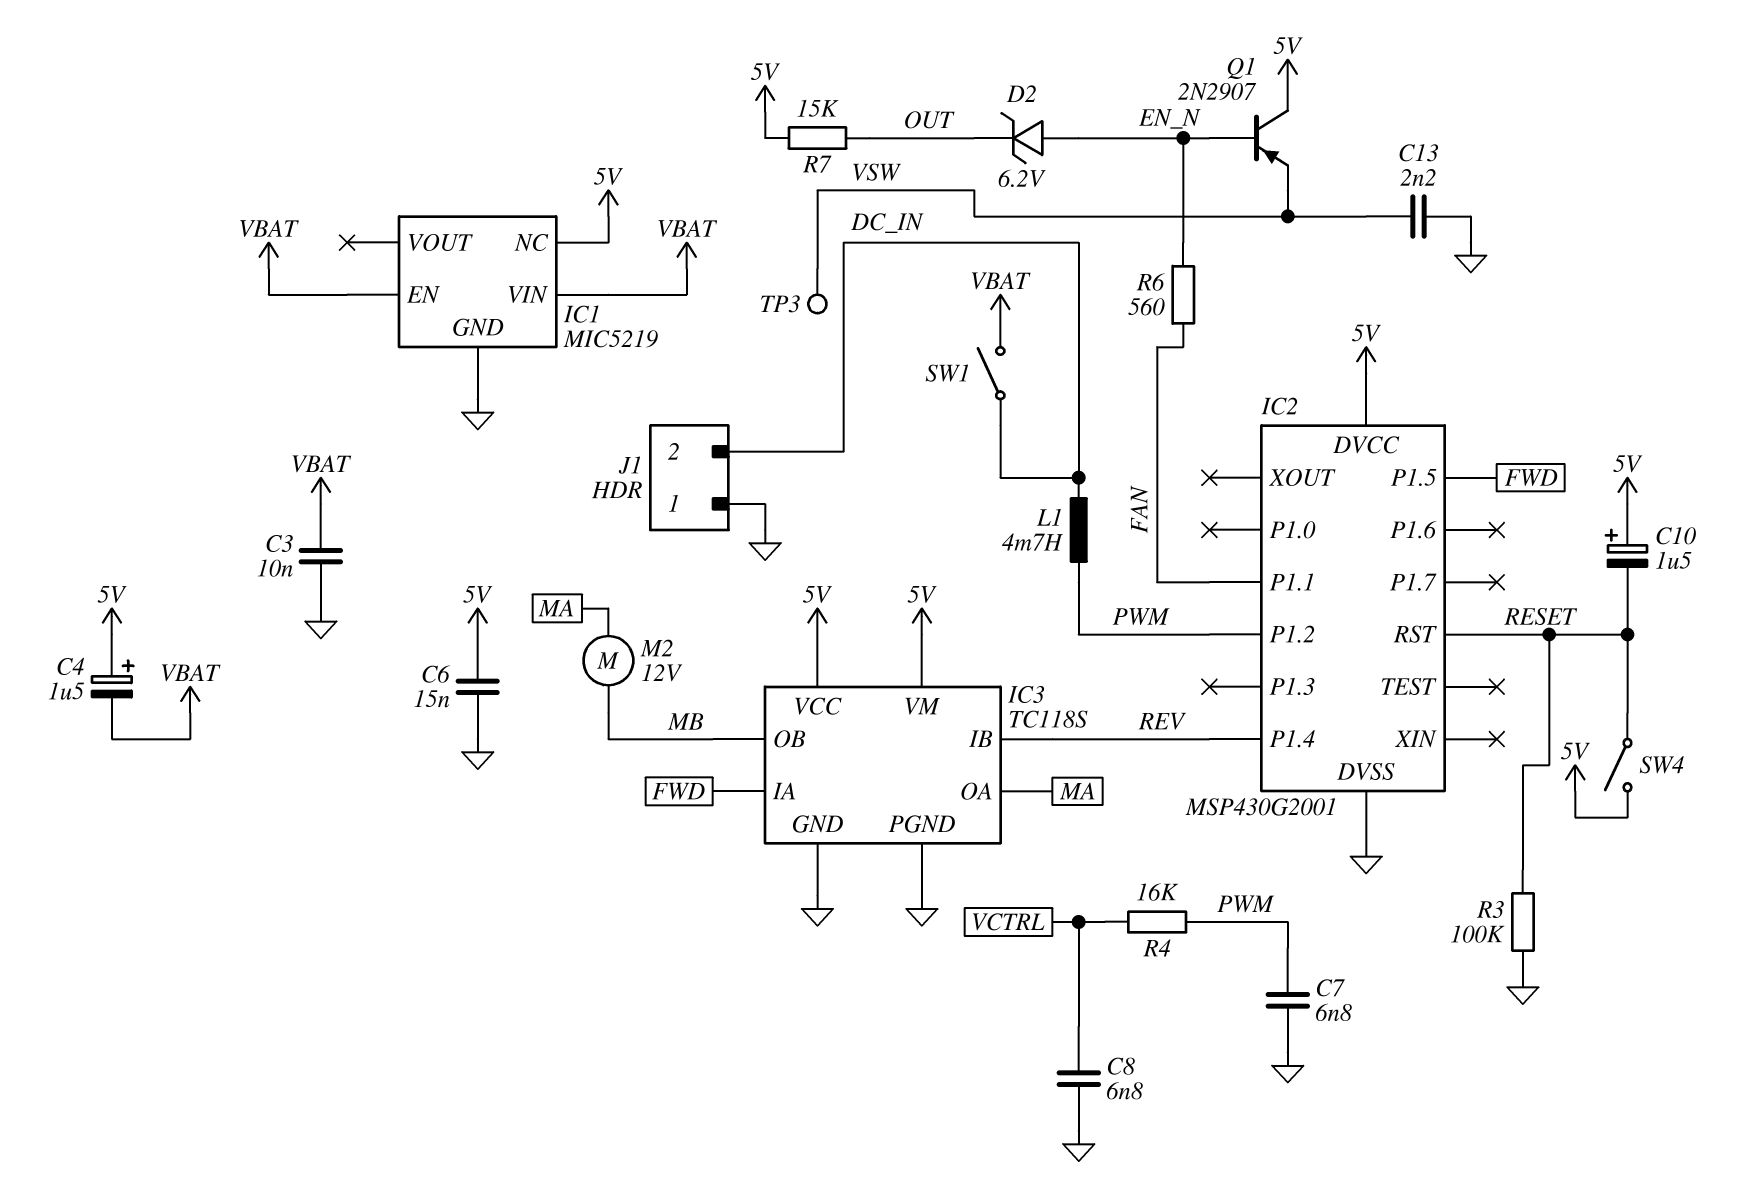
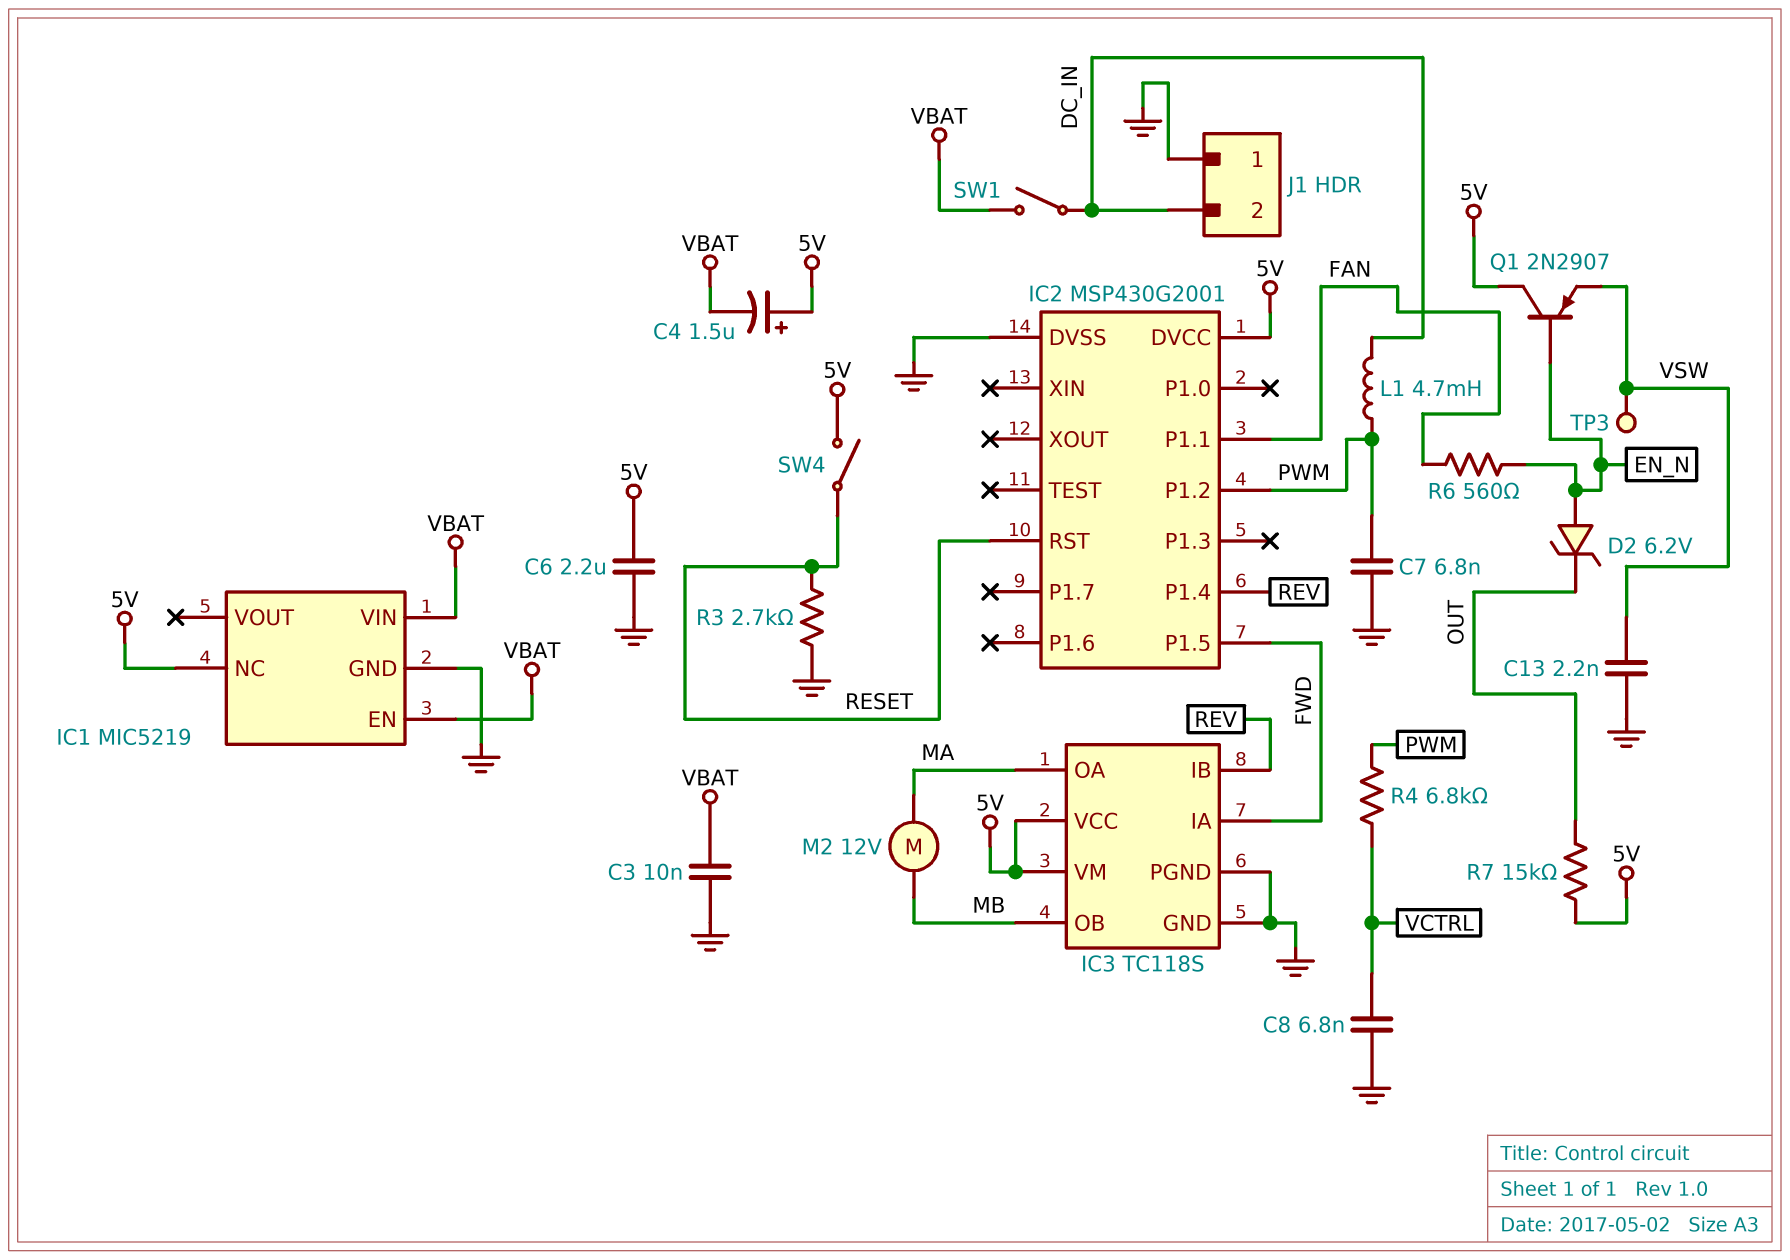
C6: 15nF (5V, GND) -> 2.2uF (5V, GND)
C10: 1.5uF (plus 5V, minus RESET) -> none
R3: 100k (GND, RESET) -> 2.7k (GND, RESET)
R4: 16k (PWM, VCTRL) -> 6.8k (PWM, VCTRL)

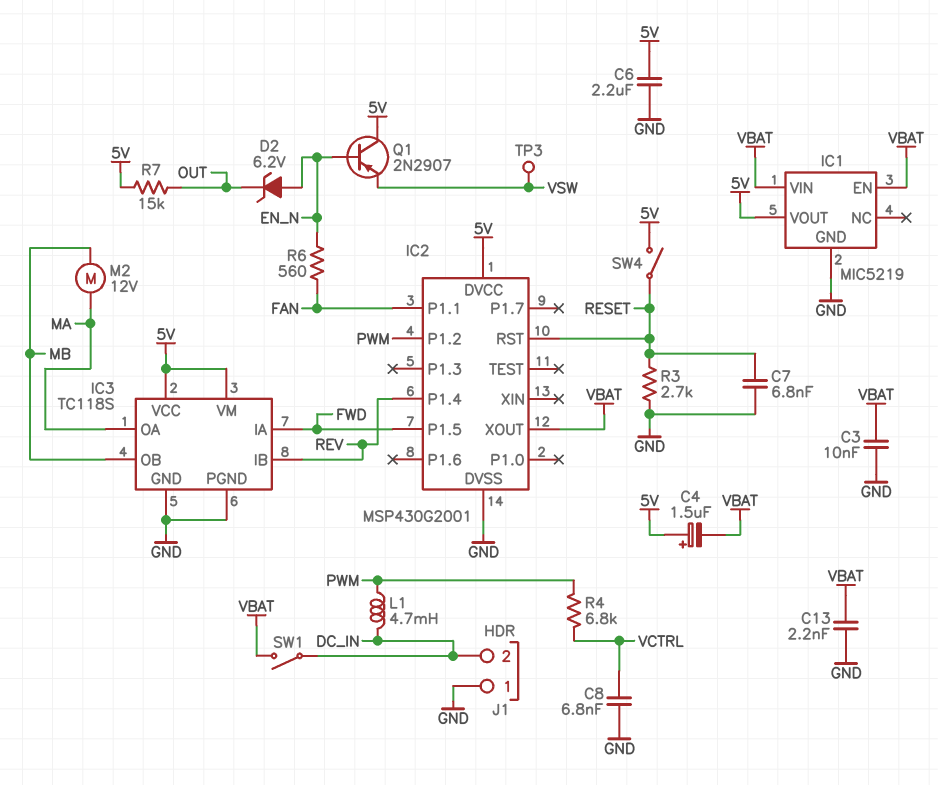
C7: 6.8nF (GND, PWM) -> 6.8nF (GND, RESET)
C13: 2.2nF (GND, VSW) -> 2.2nF (GND, VBAT)
IC1 pin NC: 5V -> none
IC1 pin VOUT: none -> 5V
IC2 pin XOUT: none -> VBAT

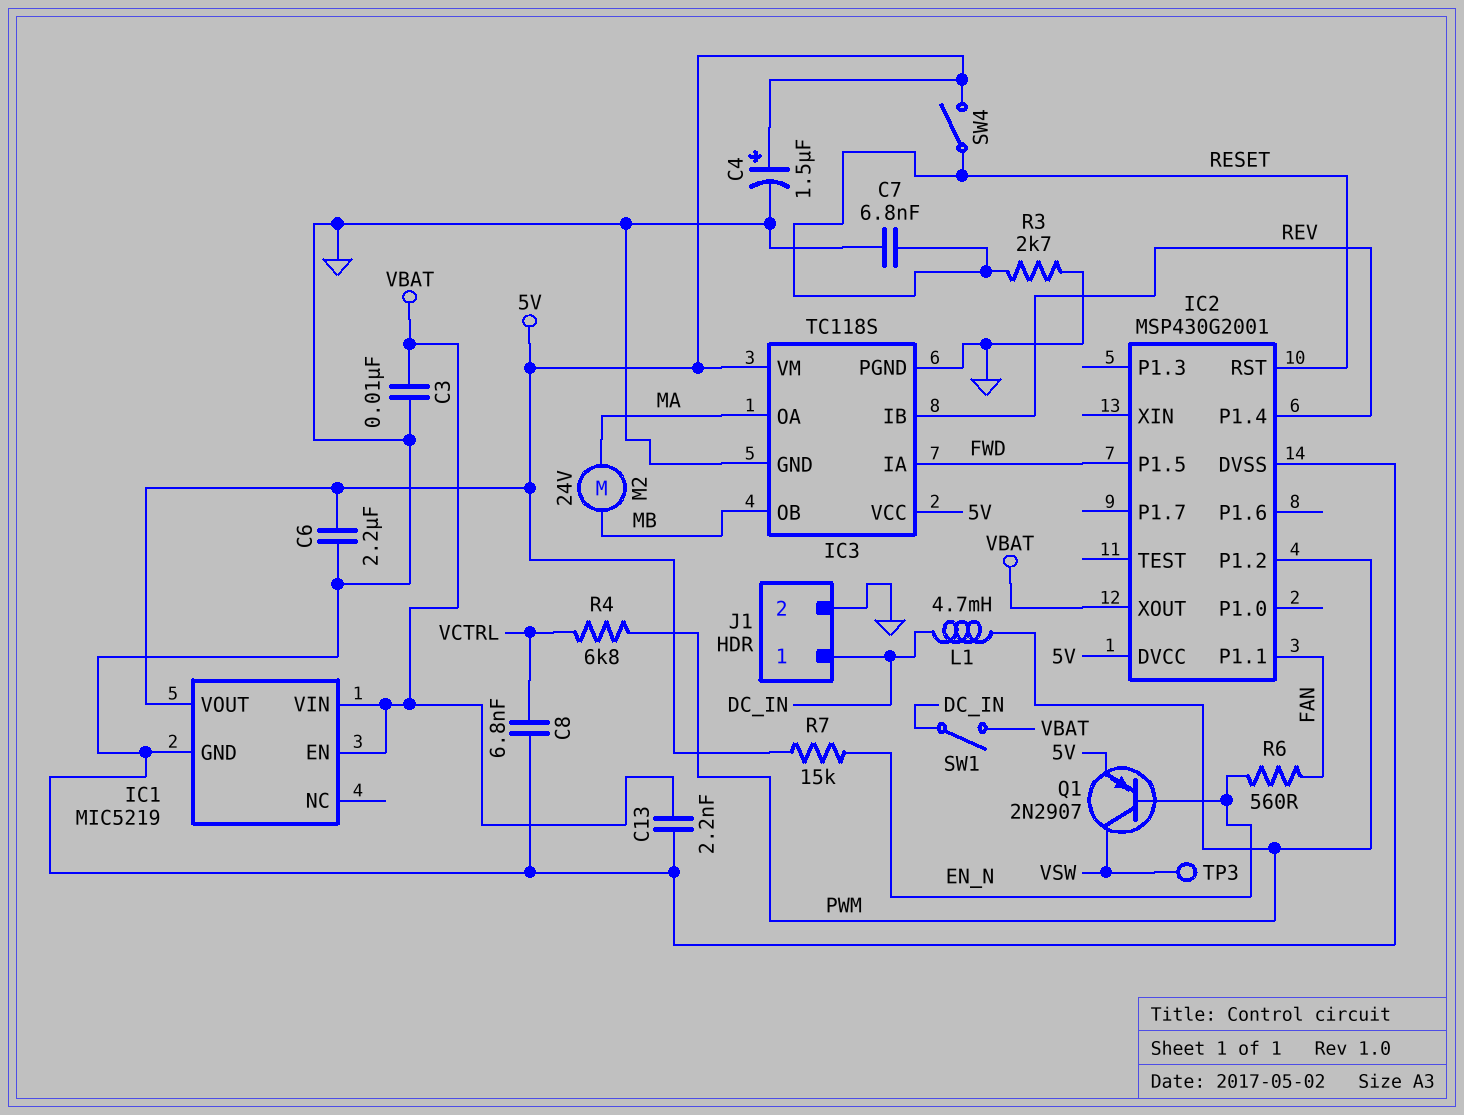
C4: 1.5uF (plus 5V, minus VBAT) -> 1.5uF (plus 5V, minus GND)
D2: zener 6.2V (A EN_N, K OUT) -> none
J1 pin 1: GND -> DC_IN
J1 pin 2: DC_IN -> GND
M2: motor 12V (MA, MB) -> motor 24V (MA, MB)
Q1: PNP 2N2907 (B EN_N, C 5V, E VSW) -> PNP 2N2907 (B EN_N, C VSW, E 5V)
R7: 15k (5V, OUT) -> 15k (5V, EN_N)

